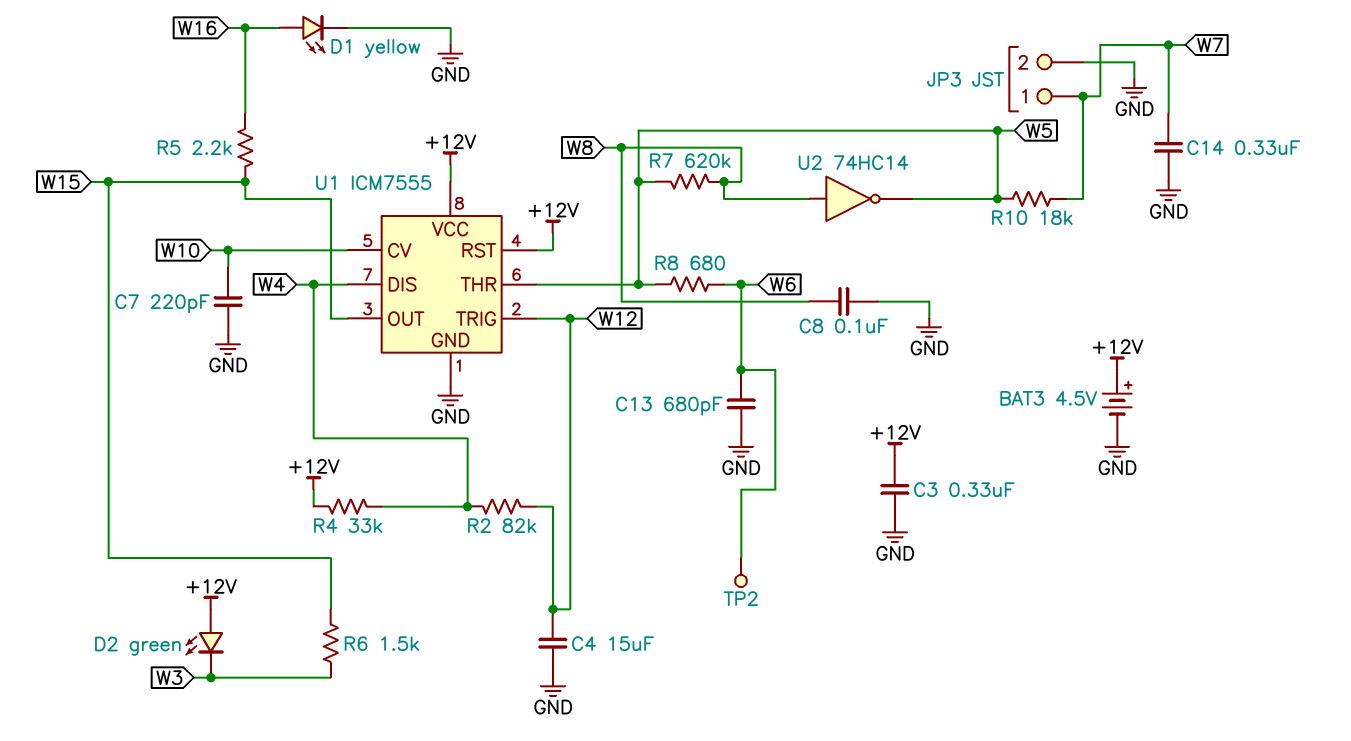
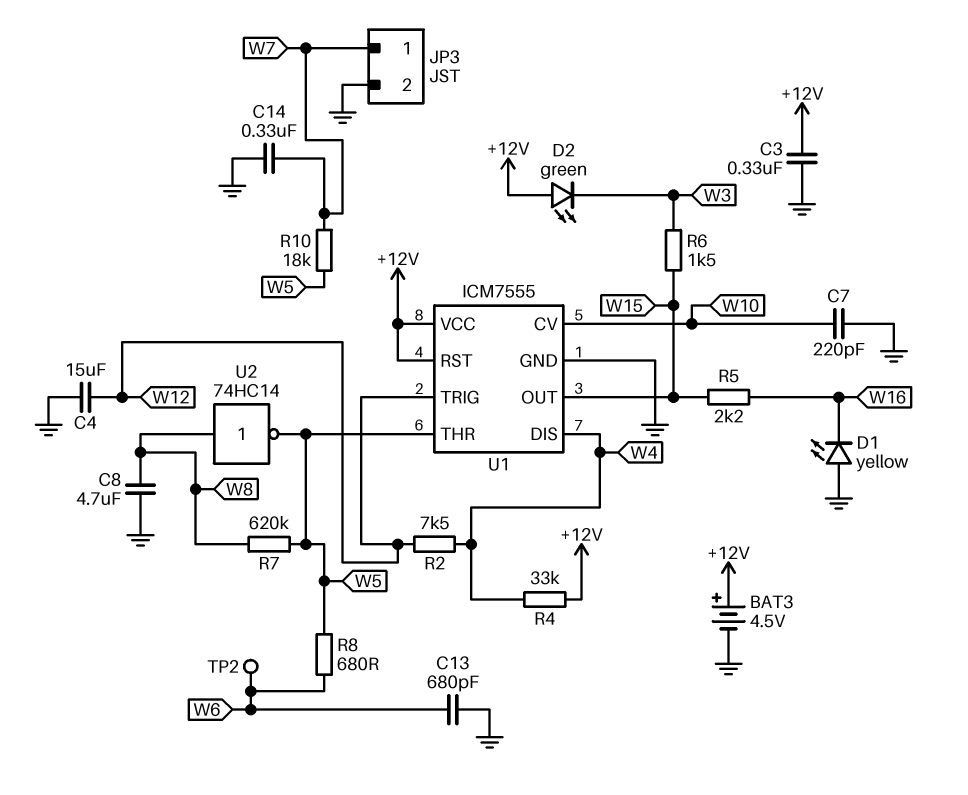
C8: 100nF (GND, W8) -> 4.7uF (GND, W8)
D1: LED yellow (A W16, K GND) -> LED yellow (A GND, K W16)
R2: 82k (W4, W12) -> 7.5k (W4, W12)

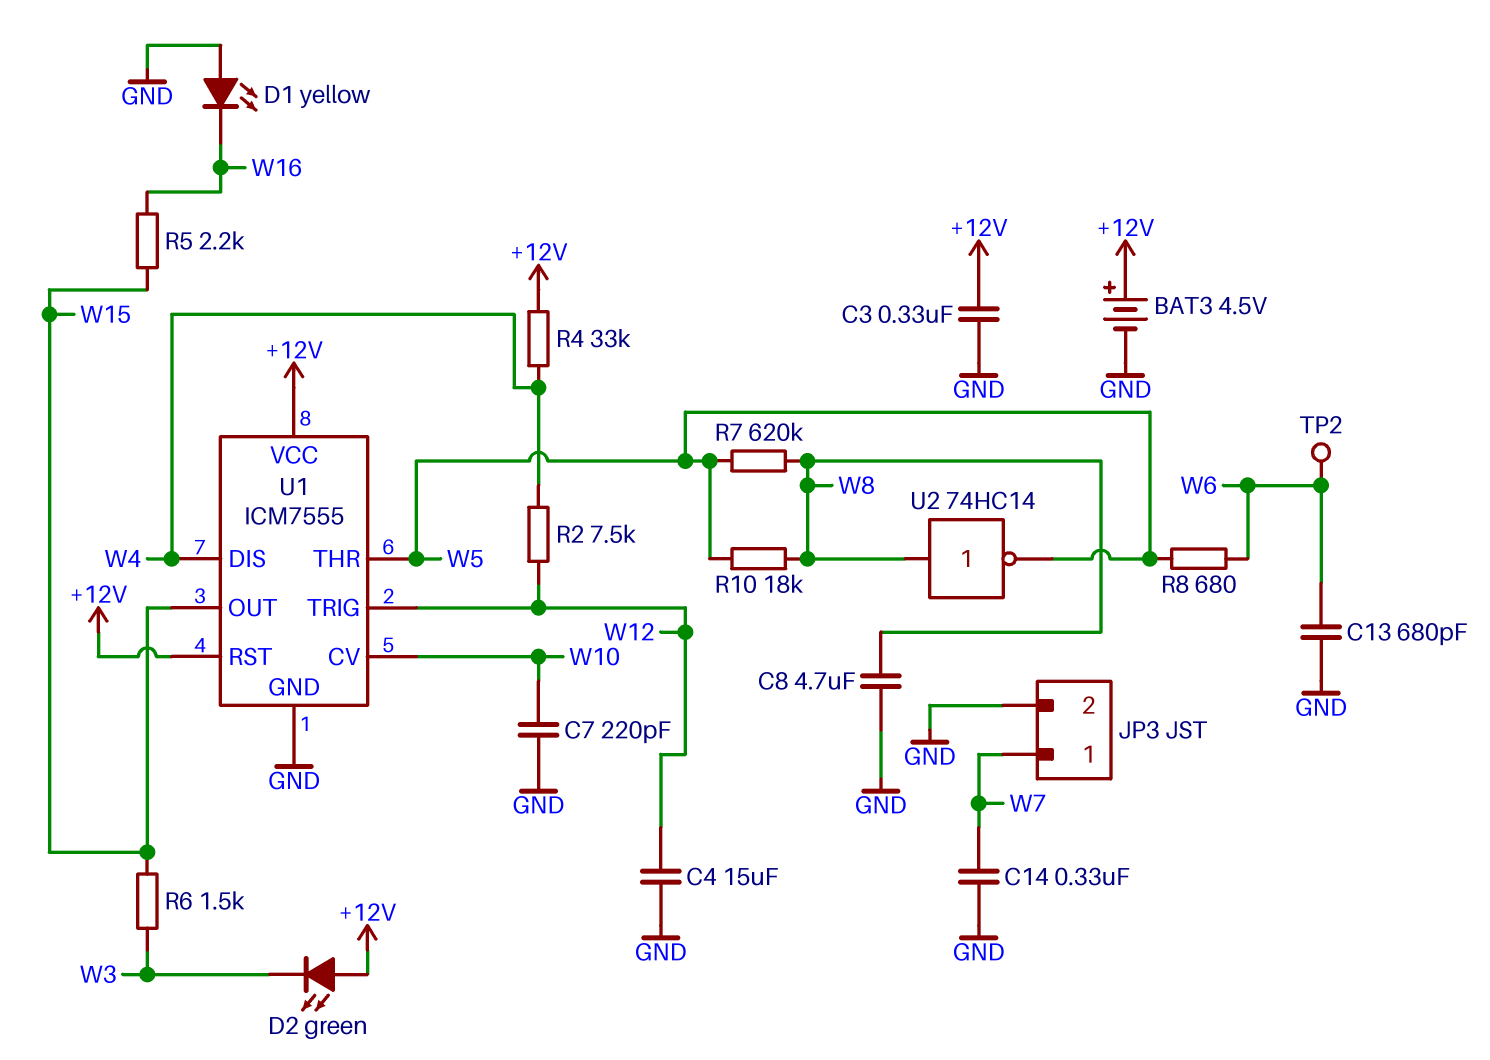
R10: 18k (W5, W7) -> 18k (W5, W8)

